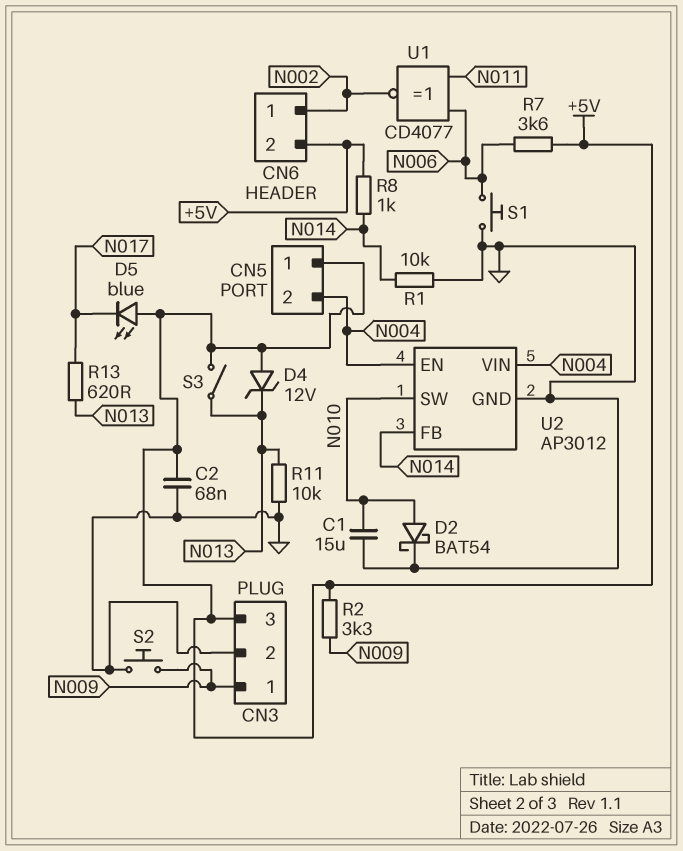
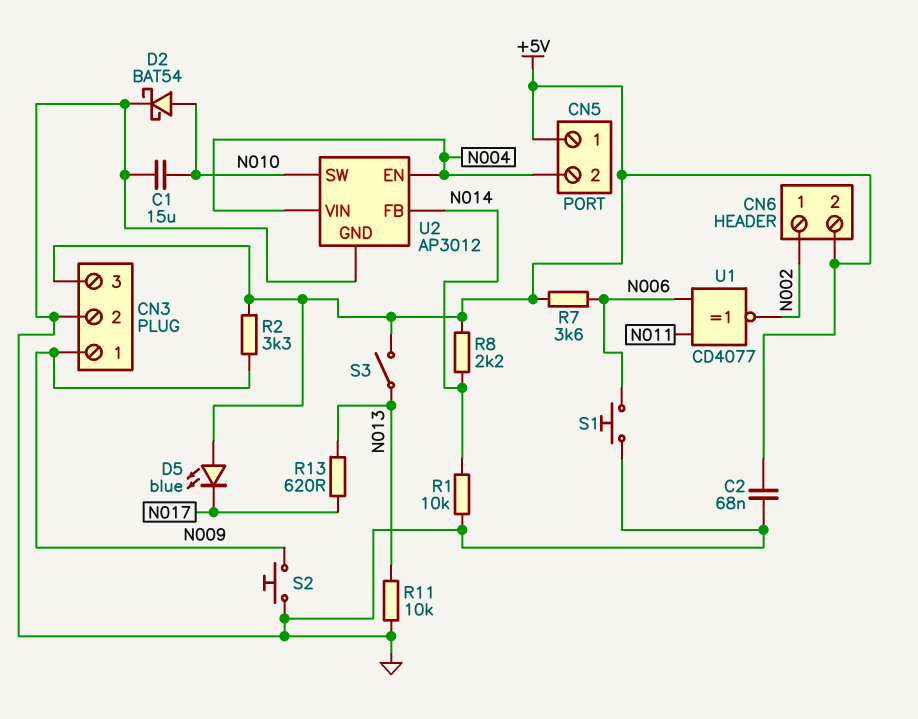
D4: zener 12V (A +5V, K N013) -> none
R8: 1k (+5V, N014) -> 2.2k (+5V, N014)

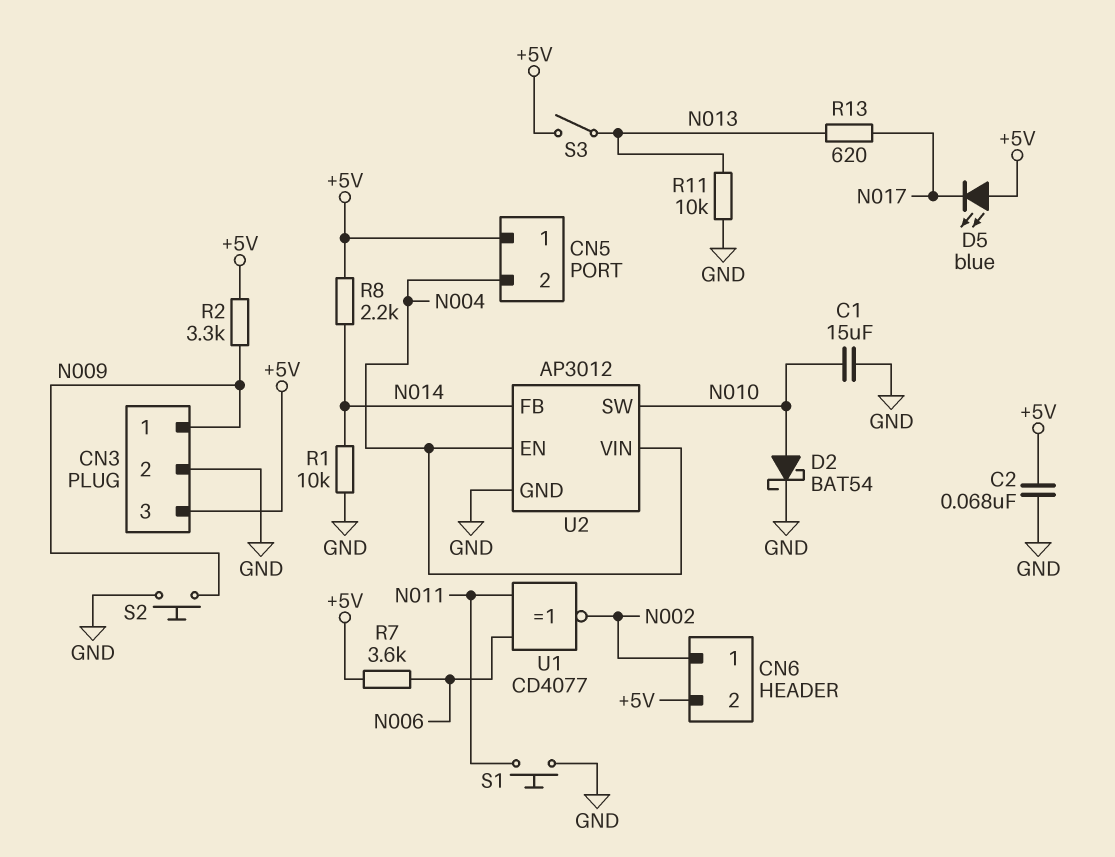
S1: button (GND, N006) -> button (GND, N011)

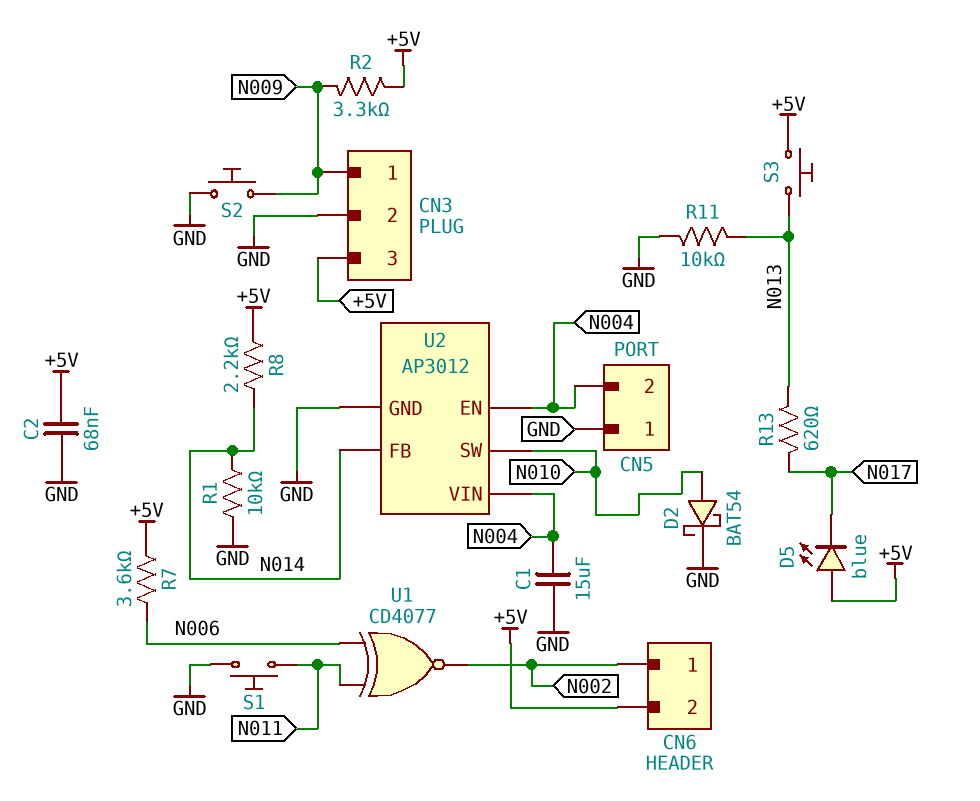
C1: 15uF (GND, N010) -> 15uF (GND, N004)
CN5 pin 1: +5V -> GND
S3: switch (+5V, N013) -> button (+5V, N013)

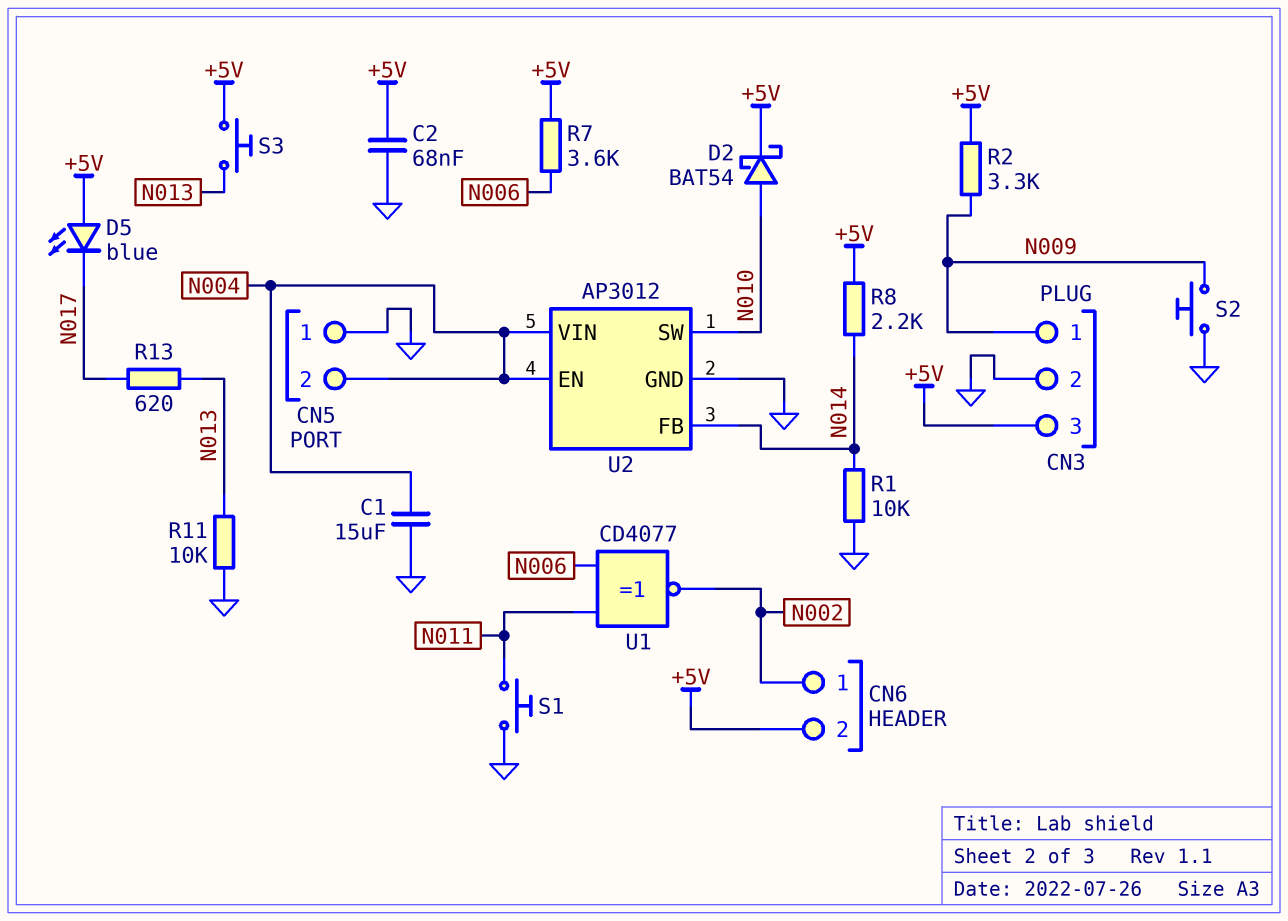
D2: schottky BAT54 (A N010, K GND) -> schottky BAT54 (A N010, K +5V)

